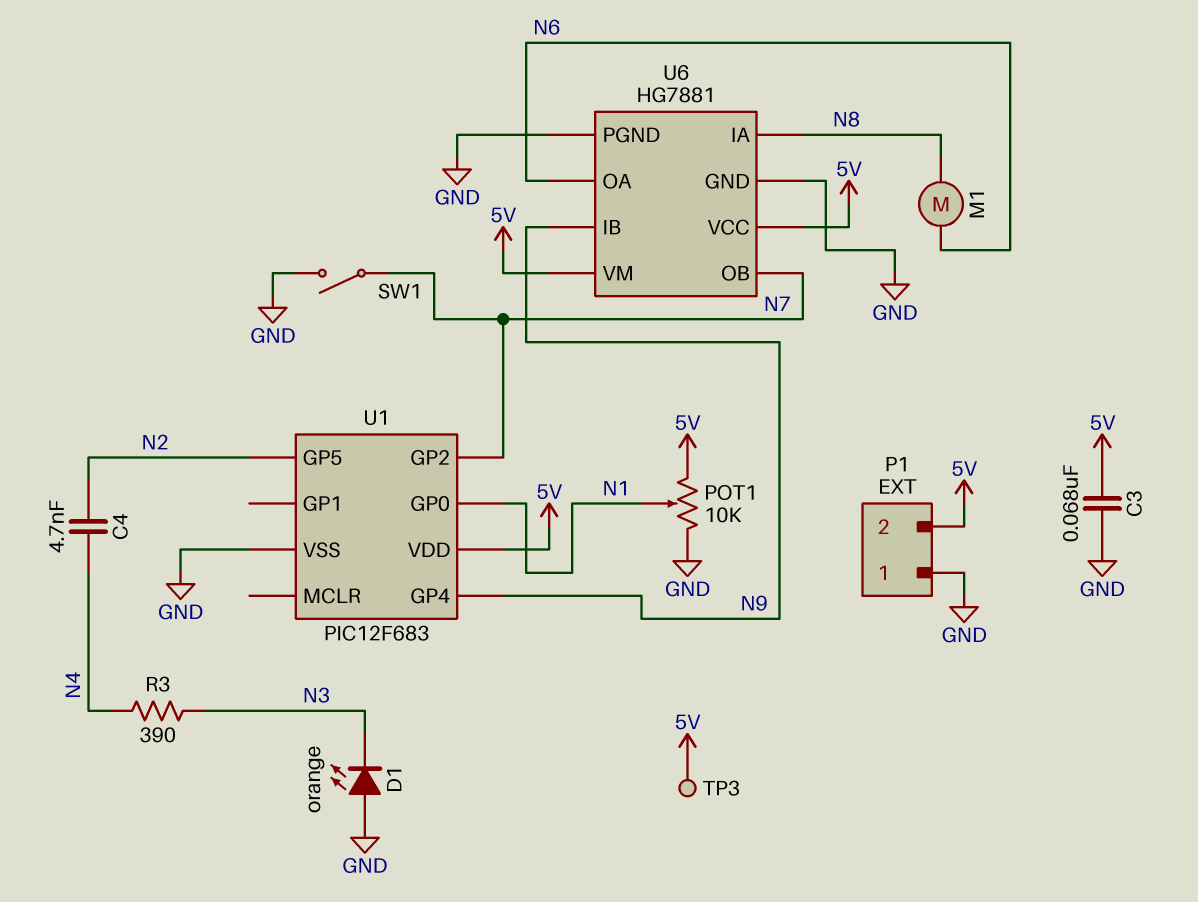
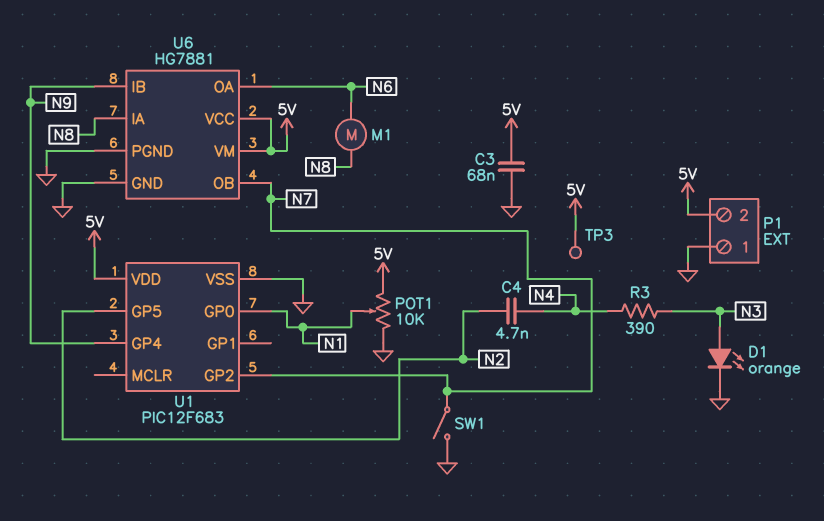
D1: LED orange (A GND, K N3) -> LED orange (A N3, K GND)

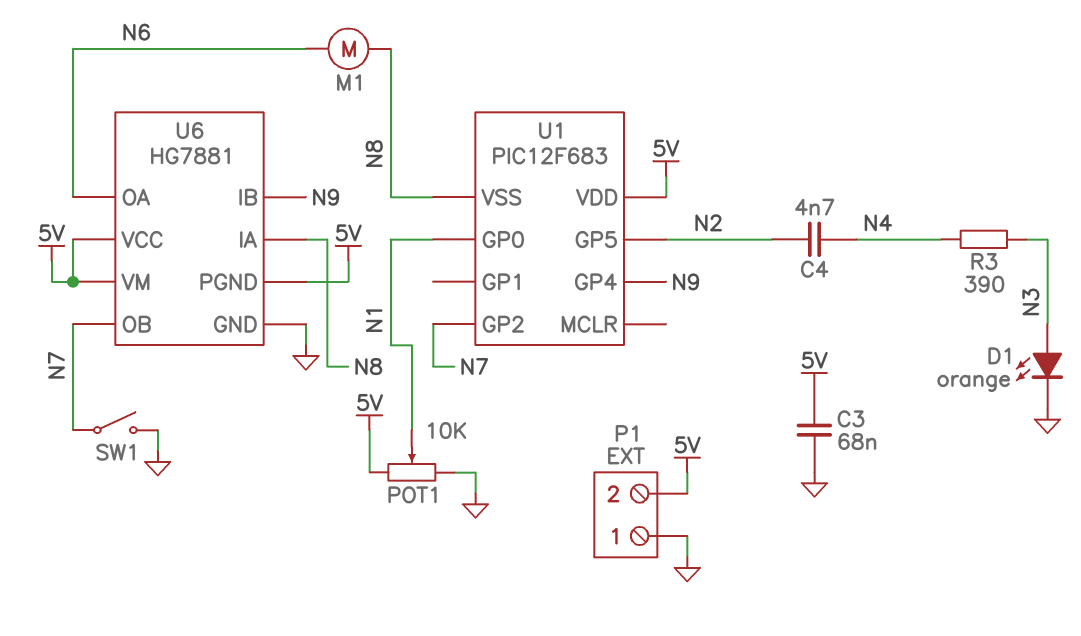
TP3: test point (5V) -> none
U1 pin VSS: GND -> N8
U6 pin PGND: GND -> 5V

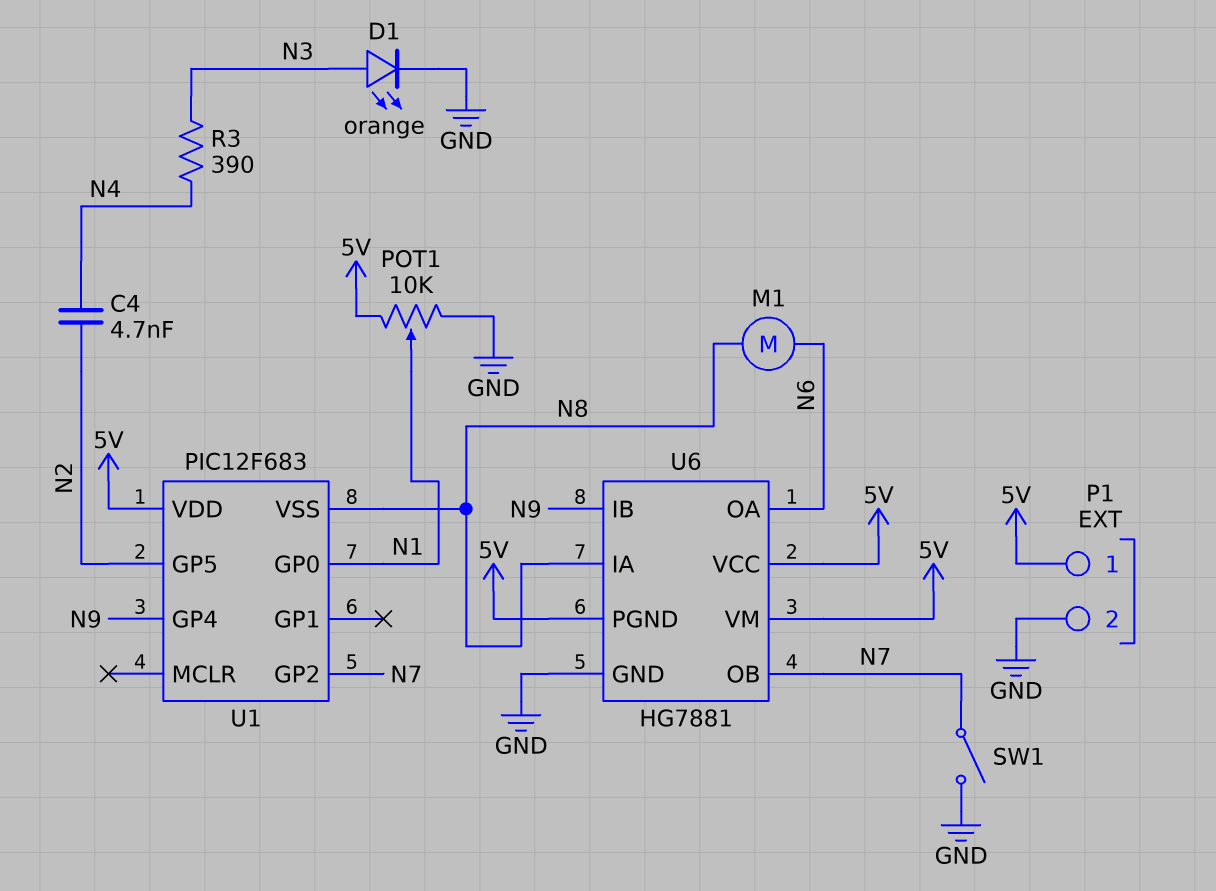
C3: 68nF (5V, GND) -> none
P1 pin 1: GND -> 5V
P1 pin 2: 5V -> GND

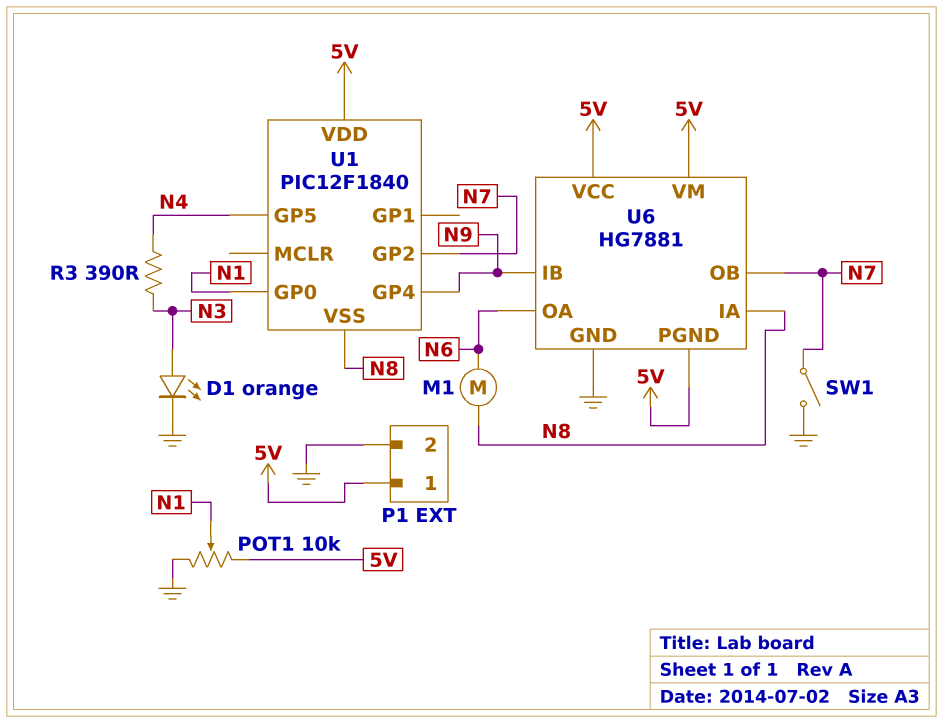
C4: 4.7nF (N2, N4) -> none
U1: PIC12F683 -> PIC12F1840
U1 pin GP5: N2 -> N4

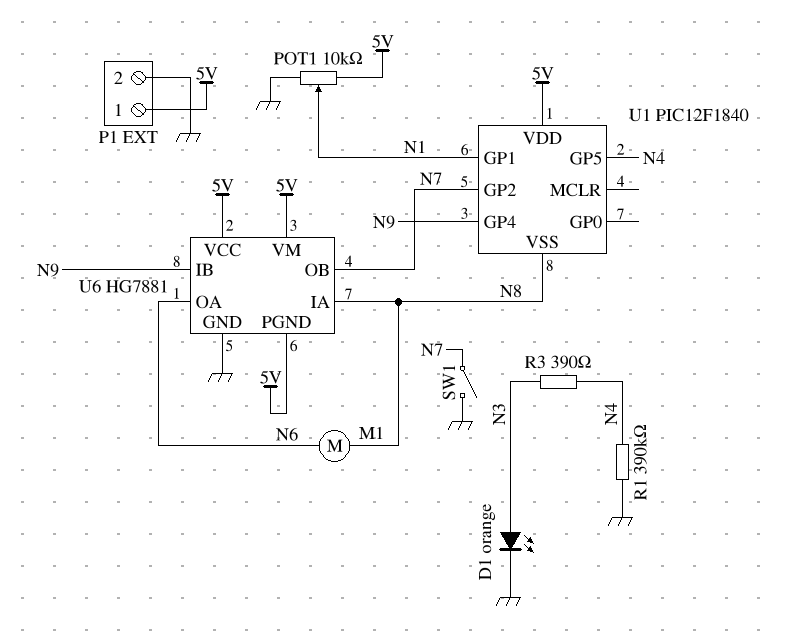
R1: none -> 390k (GND, N4)
U1 pin GP0: N1 -> none
U1 pin GP1: none -> N1

